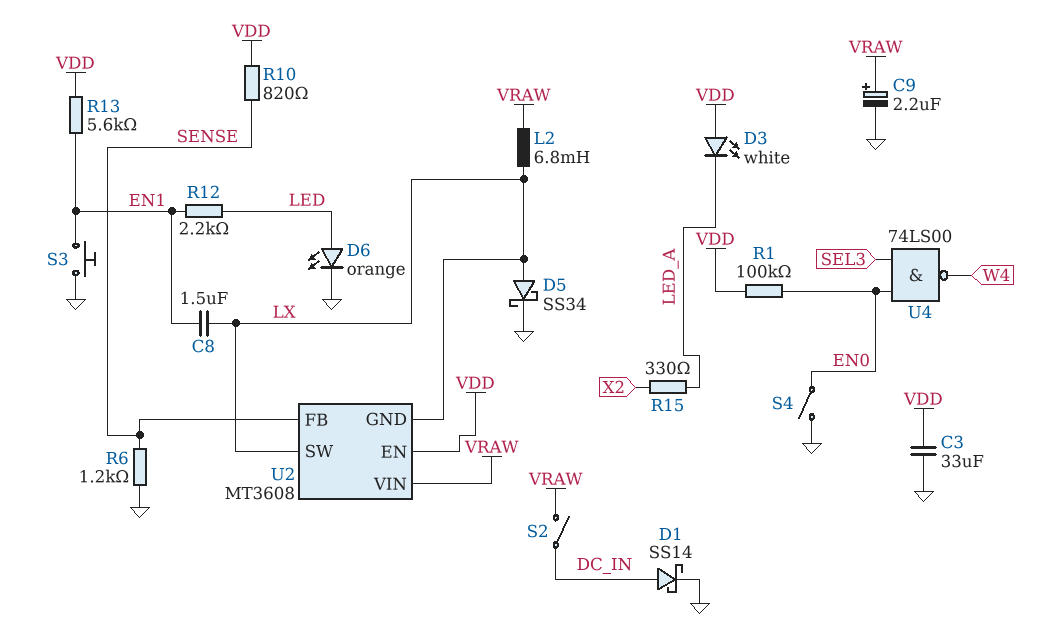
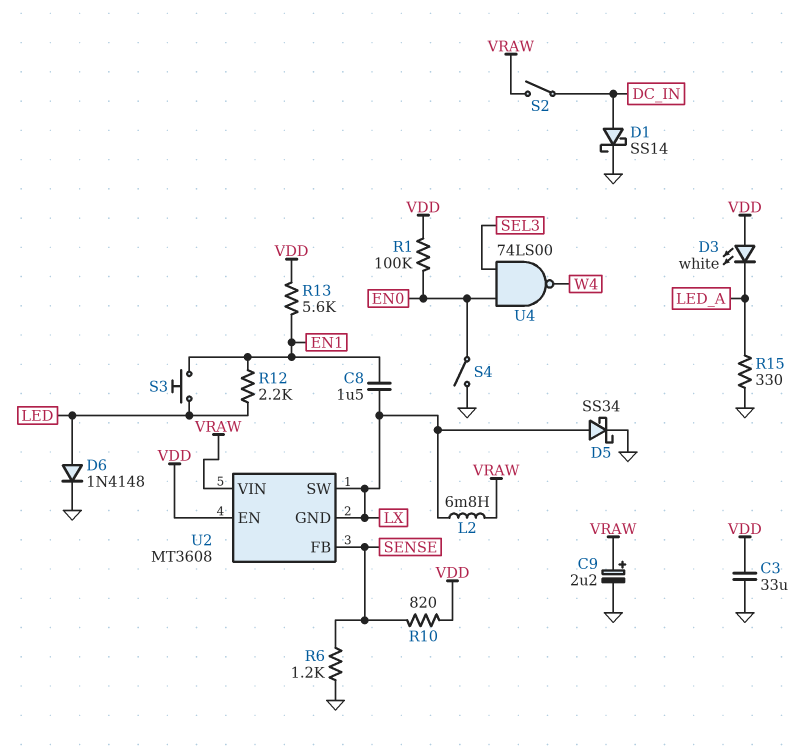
D6: LED orange (A LED, K GND) -> diode 1N4148 (A LED, K GND)
R15: 330 (LED_A, X2) -> 330 (GND, LED_A)
S3: button (EN1, GND) -> button (EN1, LED)

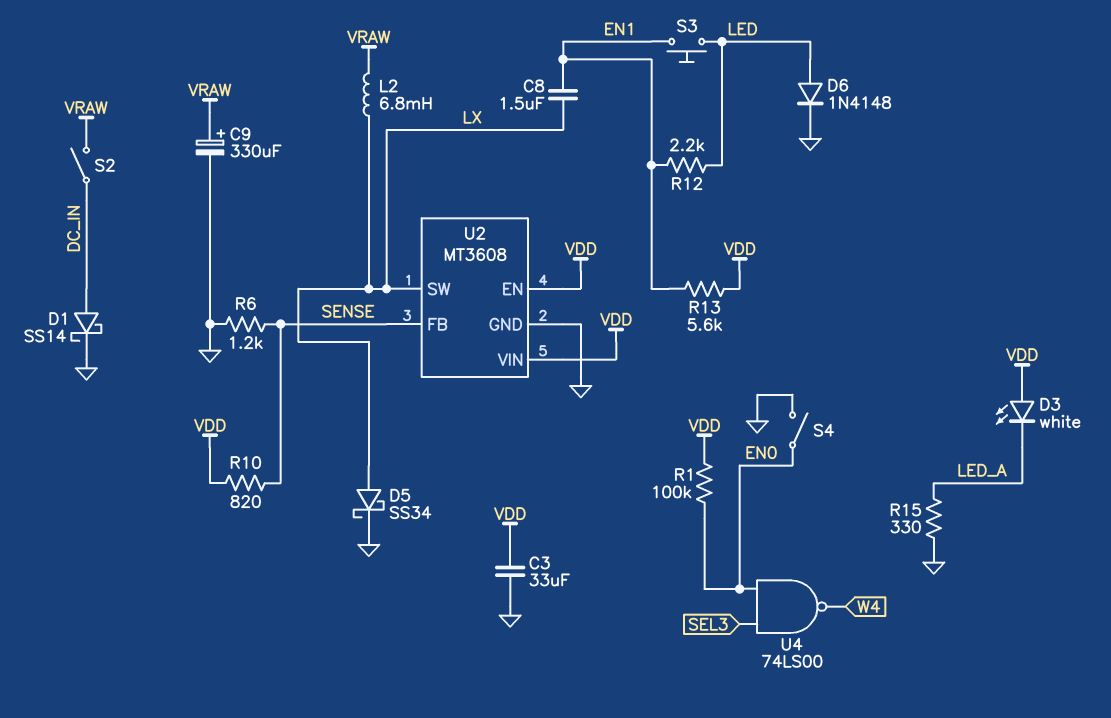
C9: 2.2uF (plus VRAW, minus GND) -> 330uF (plus VRAW, minus GND)
U2 pin GND: LX -> GND
U2 pin VIN: VRAW -> VDD

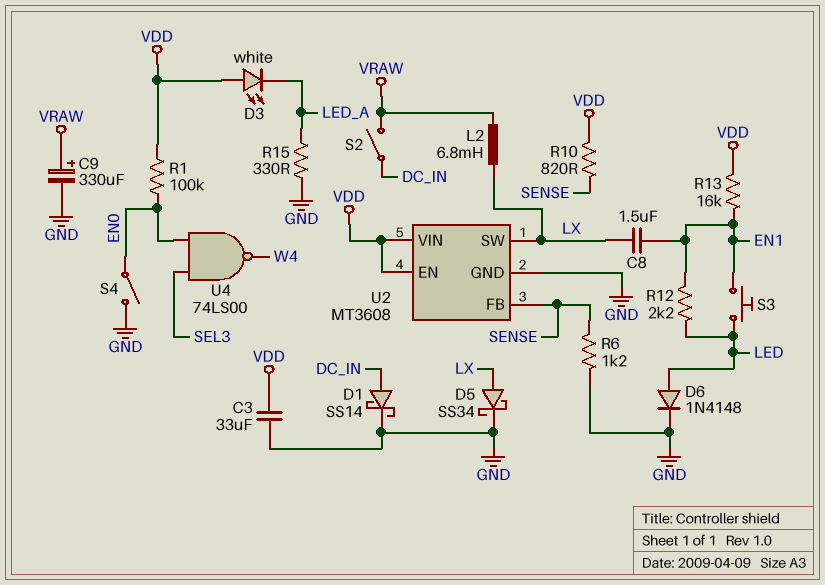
R13: 5.6k (EN1, VDD) -> 16k (EN1, VDD)

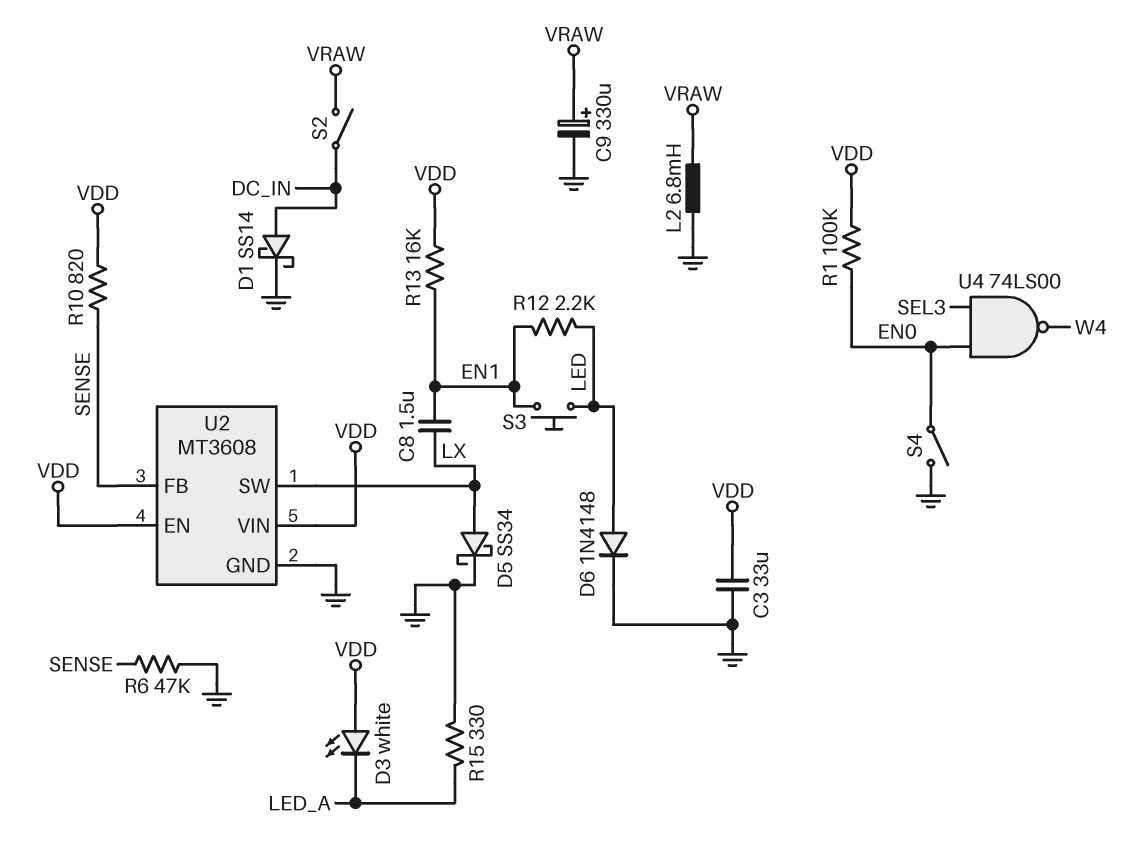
L2: 6.8mH (LX, VRAW) -> 6.8mH (GND, VRAW)
R6: 1.2k (GND, SENSE) -> 47k (GND, SENSE)

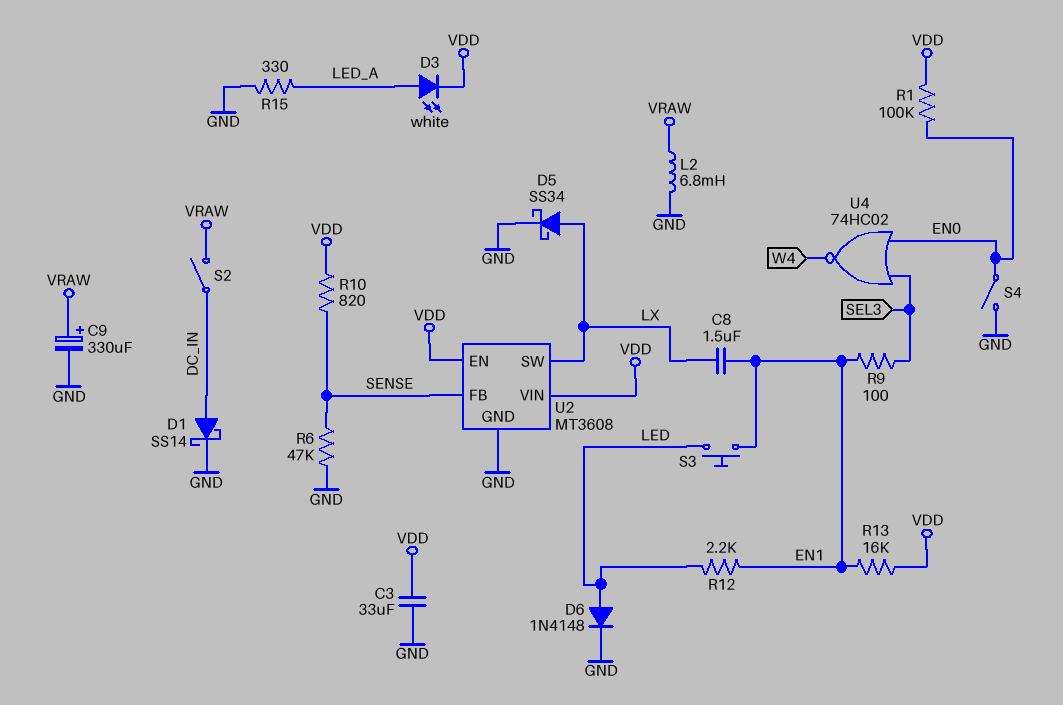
D3: LED white (A VDD, K LED_A) -> LED white (A LED_A, K VDD)
R9: none -> 100 (EN1, SEL3)
U4: NAND 74LS00 (in EN0, in SEL3, out W4) -> NOR 74HC02 (in EN0, in SEL3, out W4)

